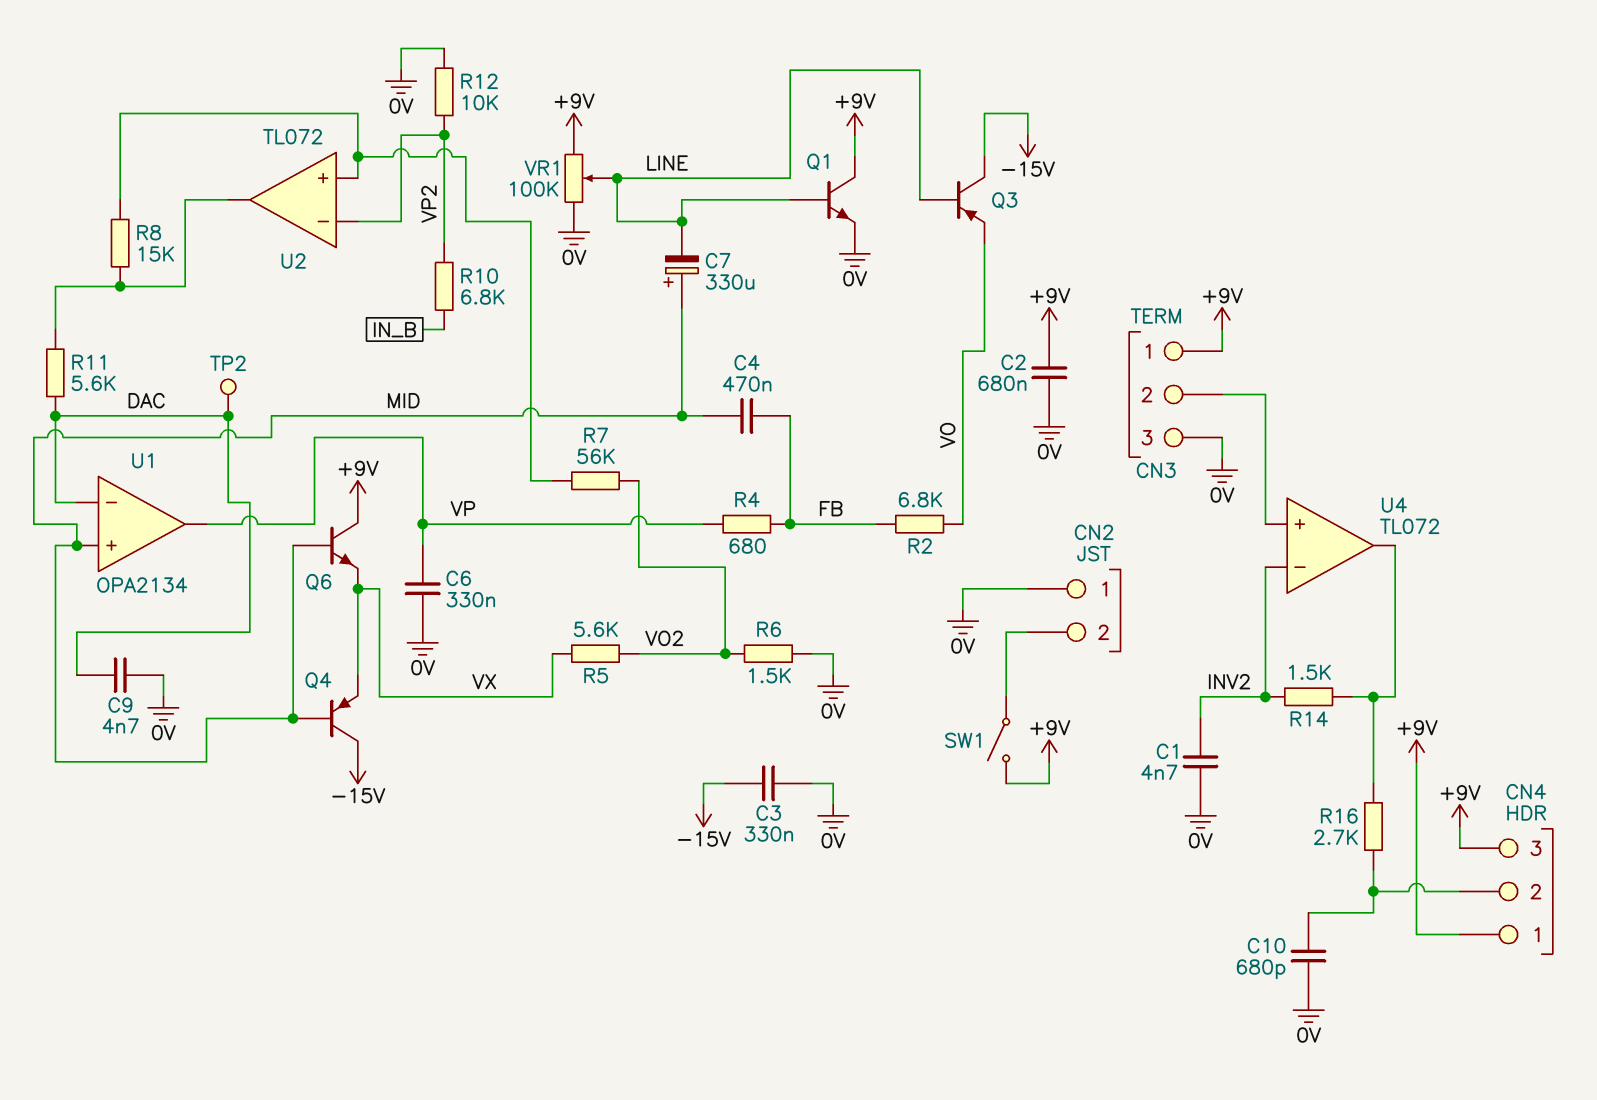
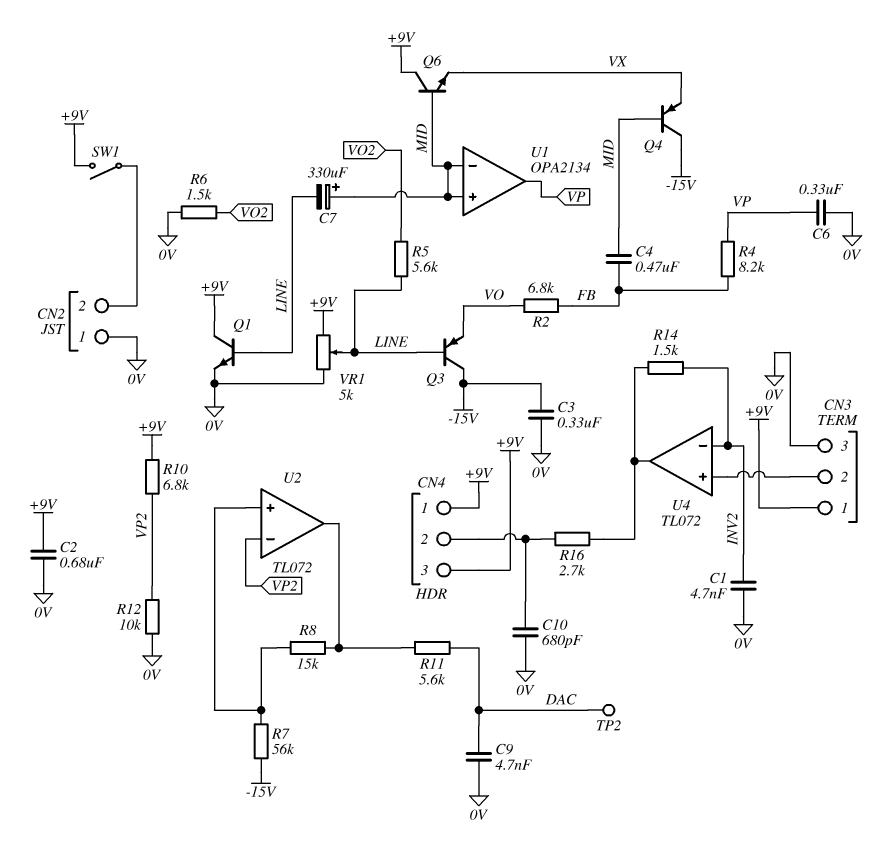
R4: 680 (FB, VP) -> 8.2k (FB, VP)
R5: 5.6k (VO2, VX) -> 5.6k (LINE, VO2)
R7: 56k (U2/in+, VO2) -> 56k (-15V, U2/in+)
R10: 6.8k (IN_B, VP2) -> 6.8k (+9V, VP2)
U1 pin in-: DAC -> MID
VR1: 100k (+9V, 0V, wiper LINE) -> 5k (+9V, 0V, wiper LINE)

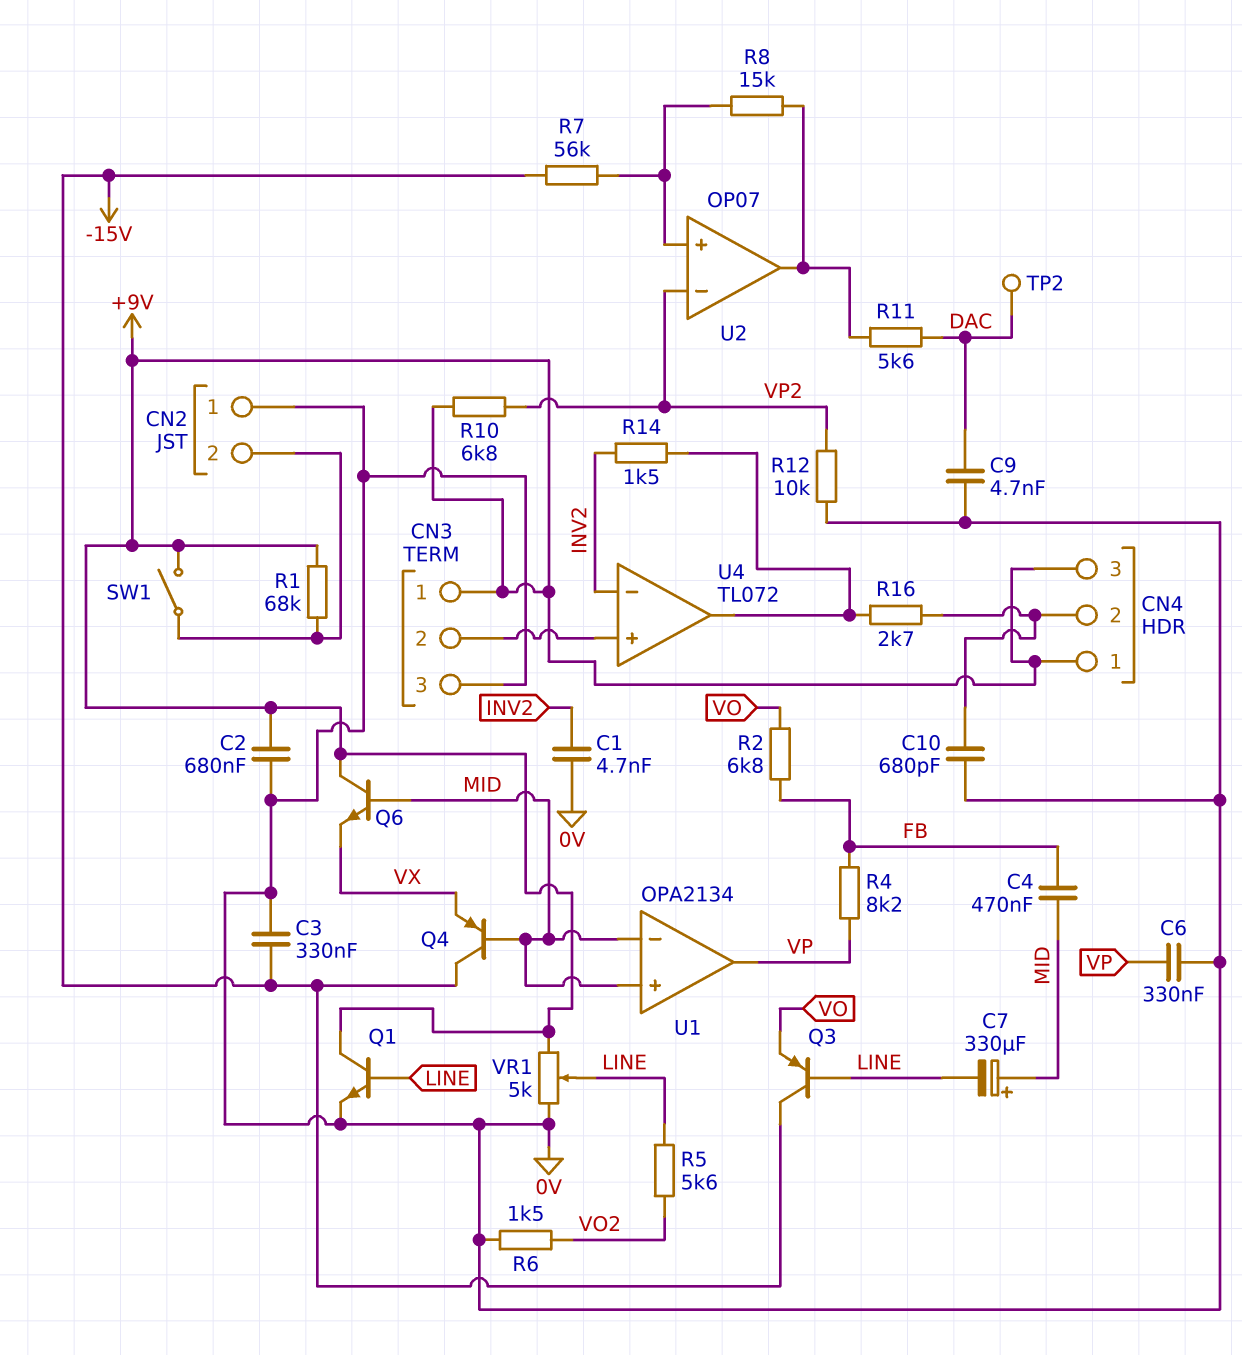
R1: none -> 68k (+9V, CN2/2)
U2: TL072 -> OP07

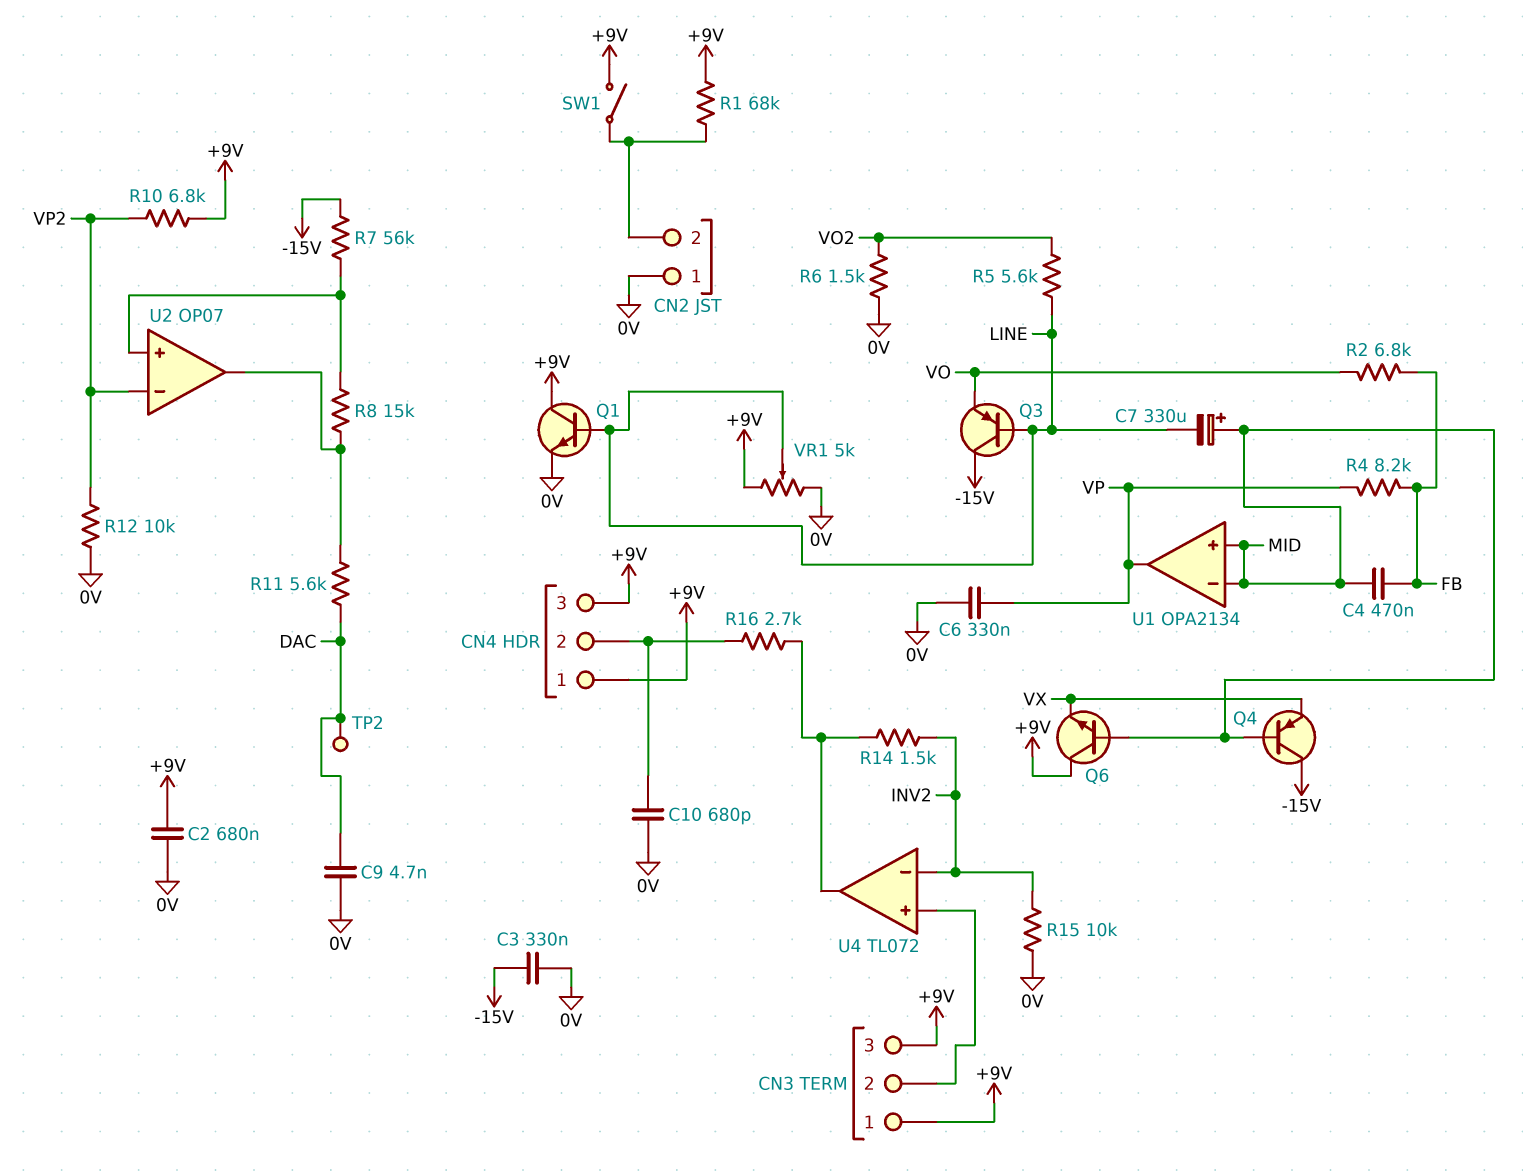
C1: 4.7nF (0V, INV2) -> none
CN3 pin 3: 0V -> +9V
R15: none -> 10k (0V, INV2)

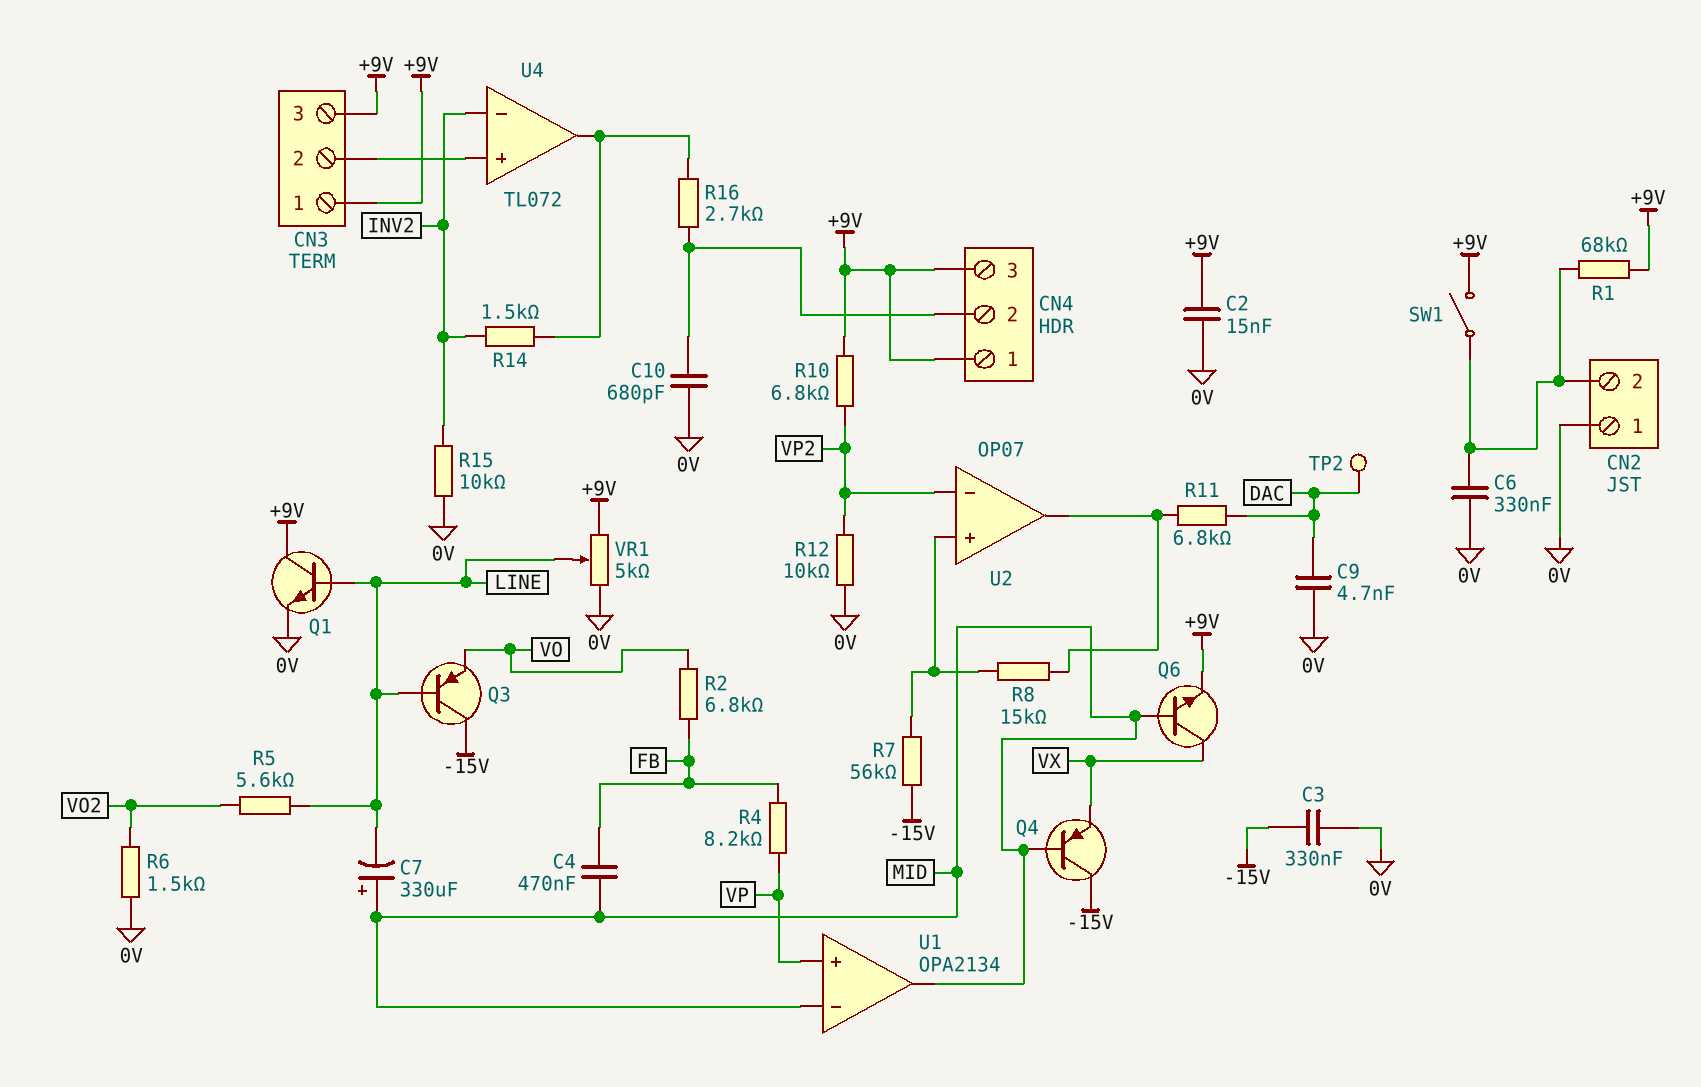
C2: 680nF (+9V, 0V) -> 15nF (+9V, 0V)
C6: 330nF (0V, VP) -> 330nF (0V, CN2/2)
Q6: NPN (B MID, C +9V, E VX) -> NPN (B MID, C VX, E +9V)
R11: 5.6k (DAC, U2/out) -> 6.8k (DAC, U2/out)
U1 pin in+: MID -> VP
U1 pin out: VP -> MID

